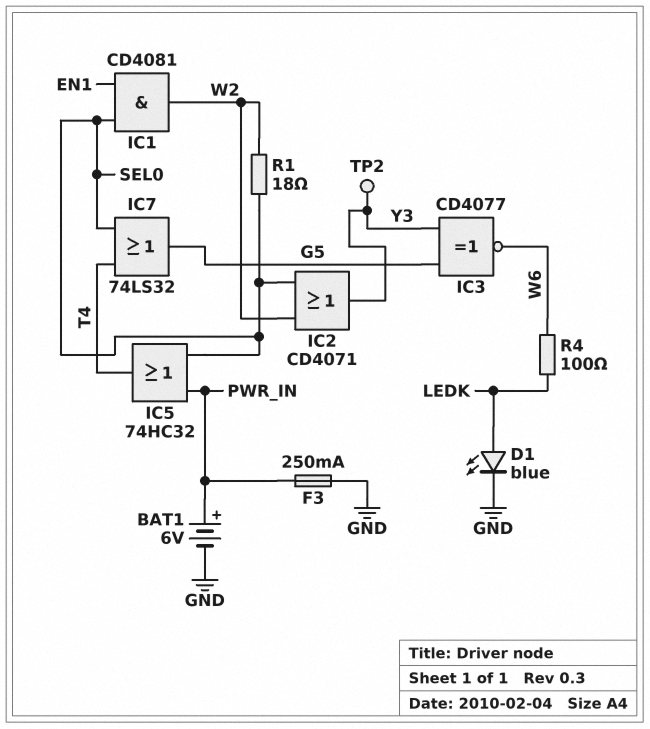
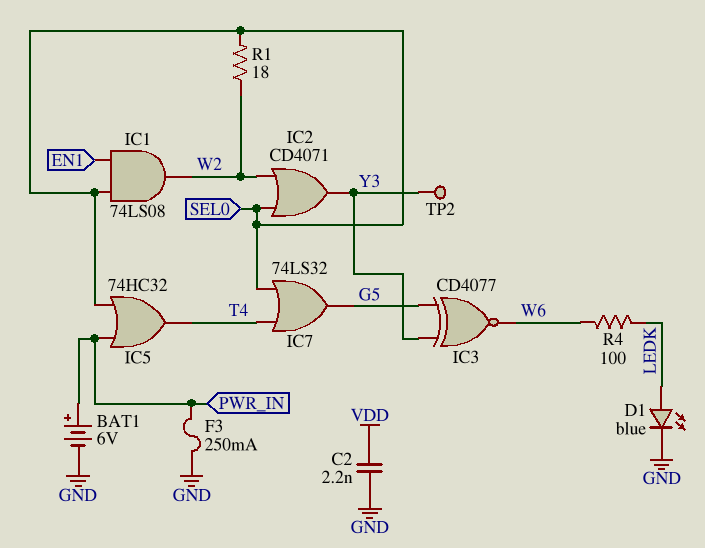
C2: none -> 2.2nF (GND, VDD)
IC1: AND CD4081 (in EN1, in SEL0, out W2) -> AND 74LS08 (in EN1, in SEL0, out W2)

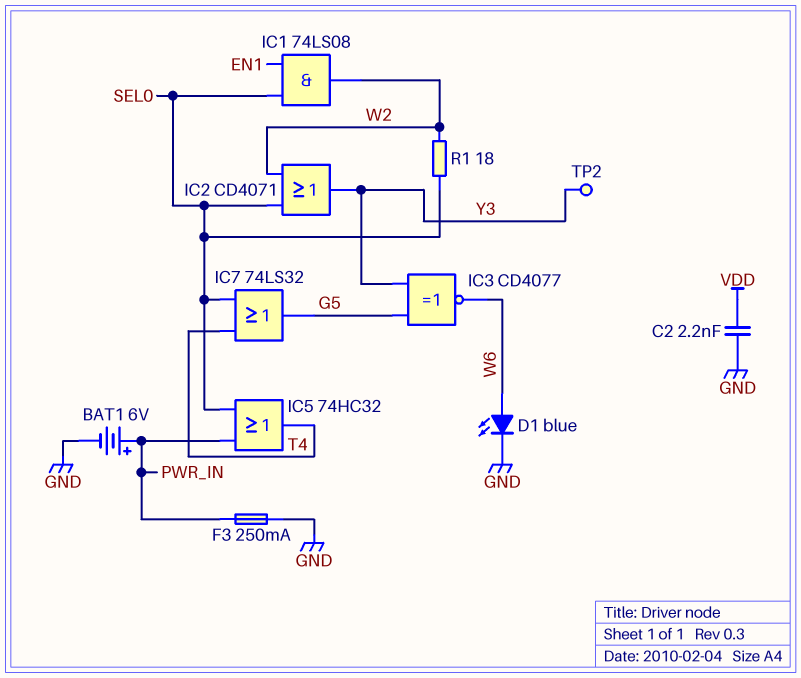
D1: LED blue (A LEDK, K GND) -> LED blue (A W6, K GND)
R4: 100 (LEDK, W6) -> none

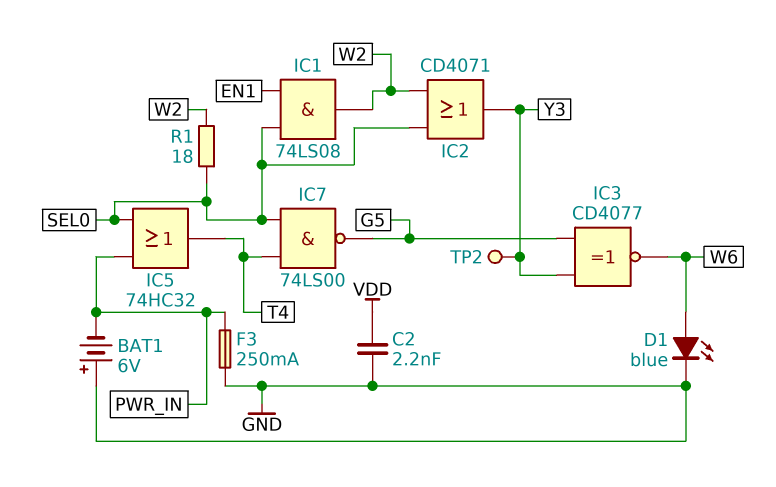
BAT1: 6V (plus PWR_IN, minus GND) -> 6V (plus GND, minus PWR_IN)
IC7: OR 74LS32 (in SEL0, in T4, out G5) -> NAND 74LS00 (in SEL0, in T4, out G5)

